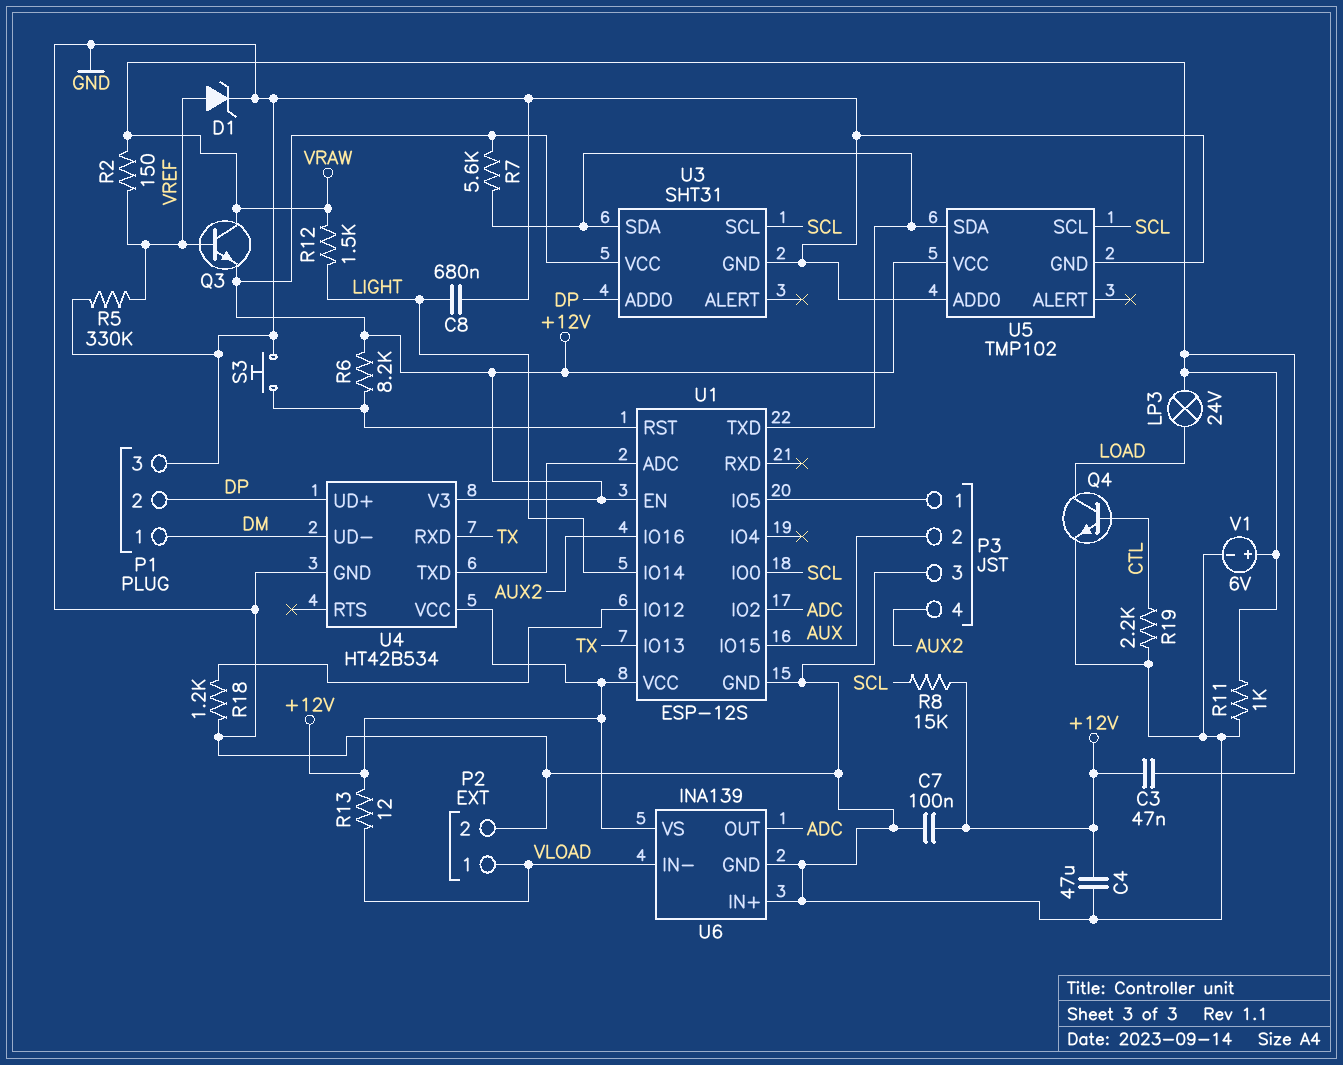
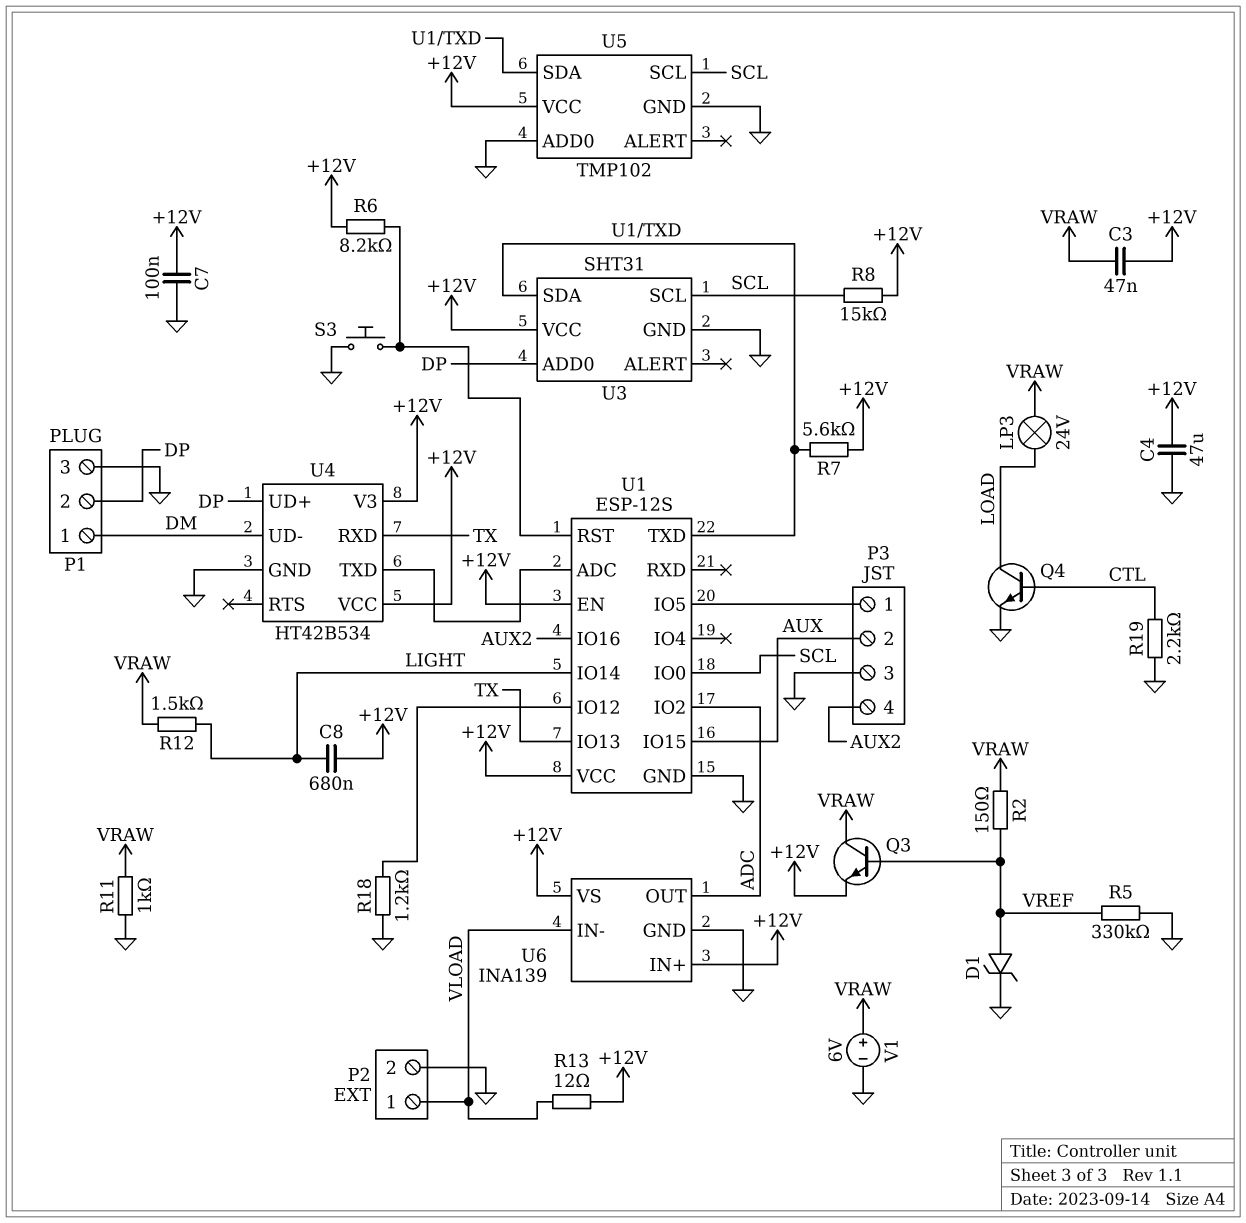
C8: 680nF (GND, LIGHT) -> 680nF (+12V, LIGHT)
U6 pin IN+: GND -> +12V

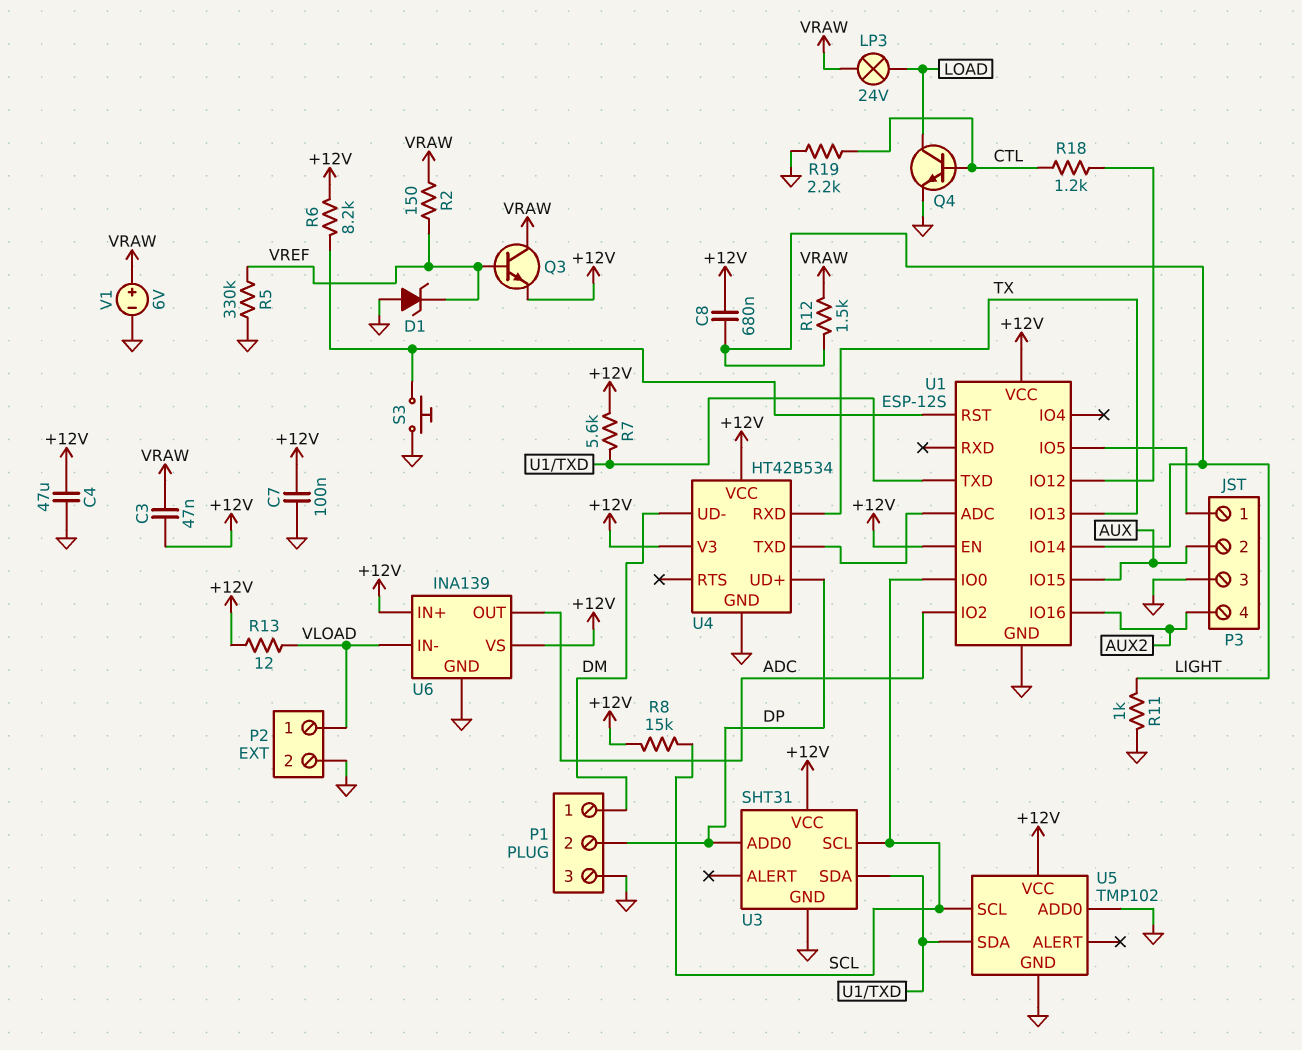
D1: zener (A VREF, K GND) -> zener (A GND, K VREF)
R11: 1k (GND, VRAW) -> 1k (GND, LIGHT)
R18: 1.2k (GND, U1/IO12) -> 1.2k (CTL, U1/IO12)

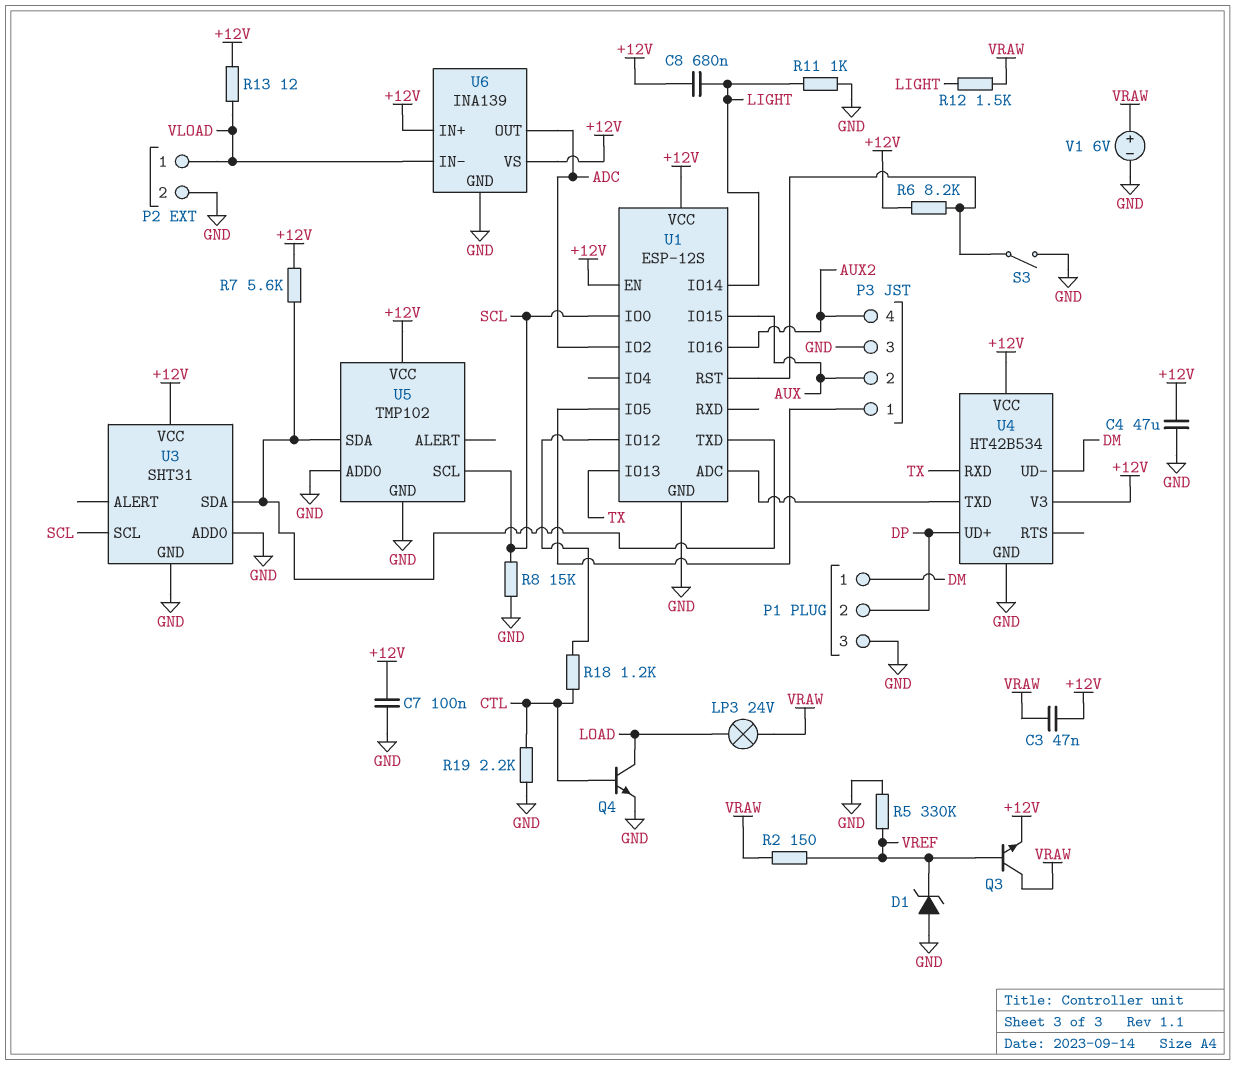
R8: 15k (+12V, SCL) -> 15k (GND, SCL)
S3: button (GND, U1/RST) -> switch (GND, U1/RST)
U3 pin ADD0: DP -> GND

